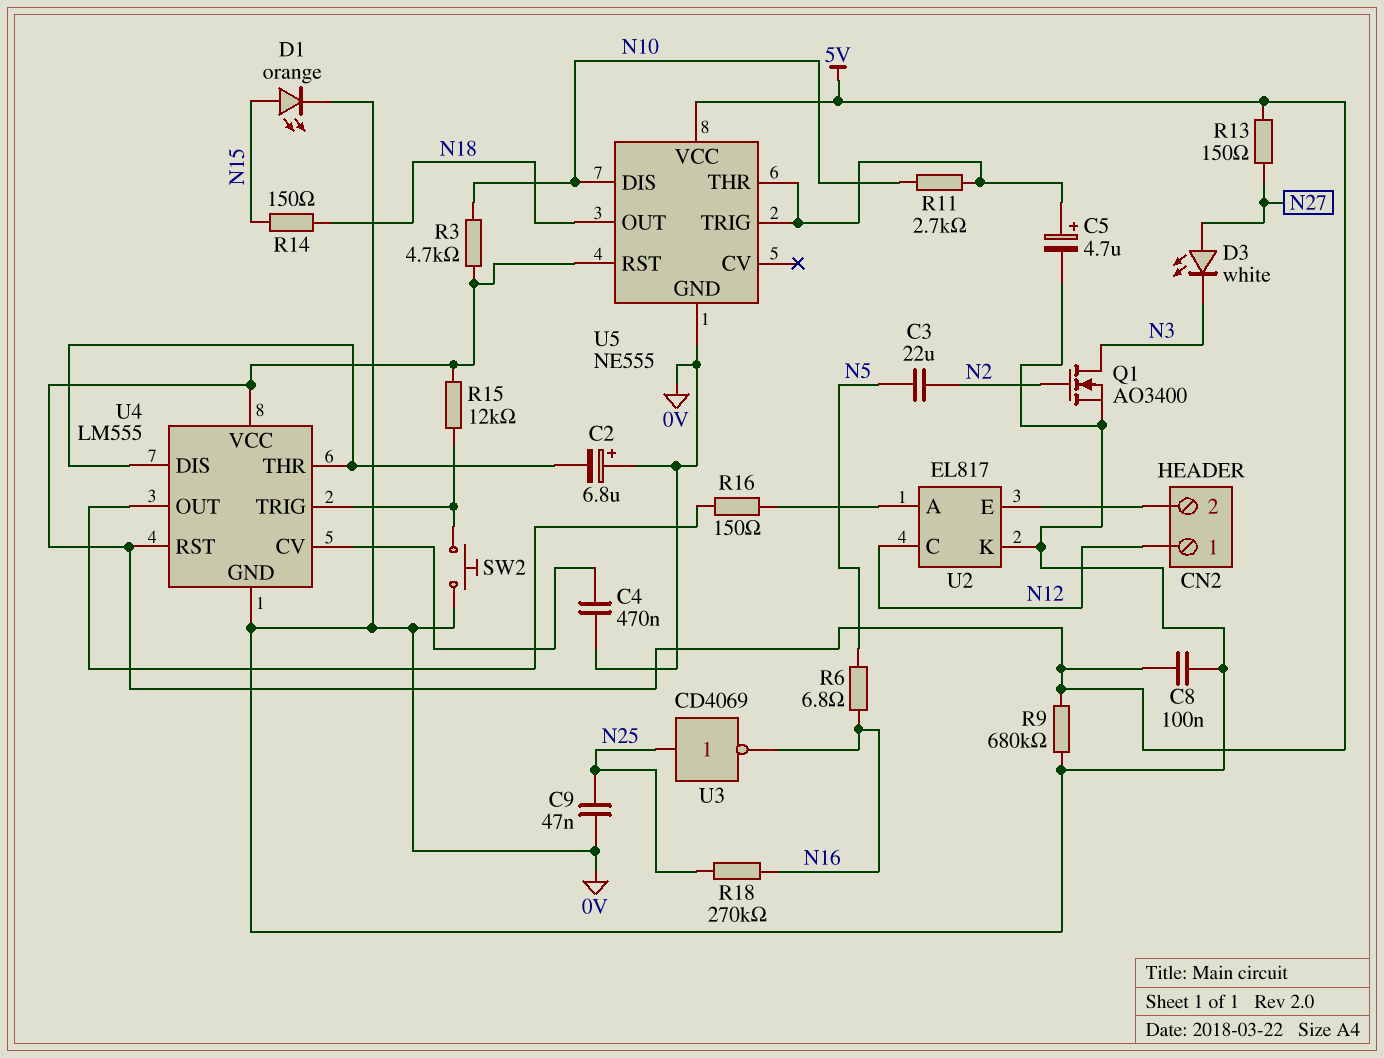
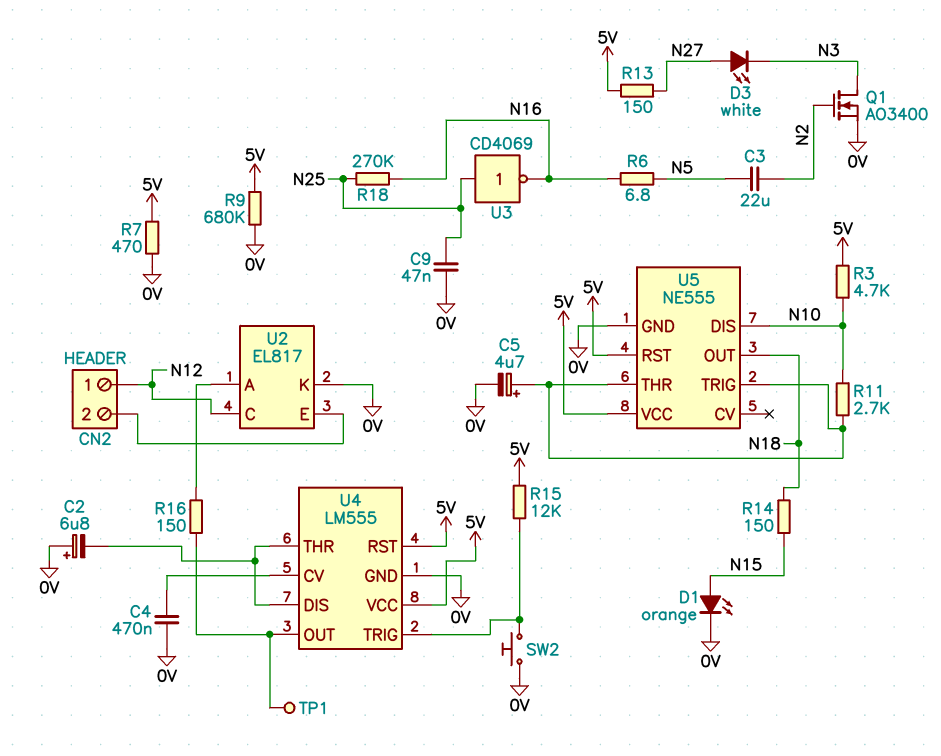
C8: 100nF (0V, 5V) -> none
R7: none -> 470 (0V, 5V)
TP1: none -> test point (U4/OUT)

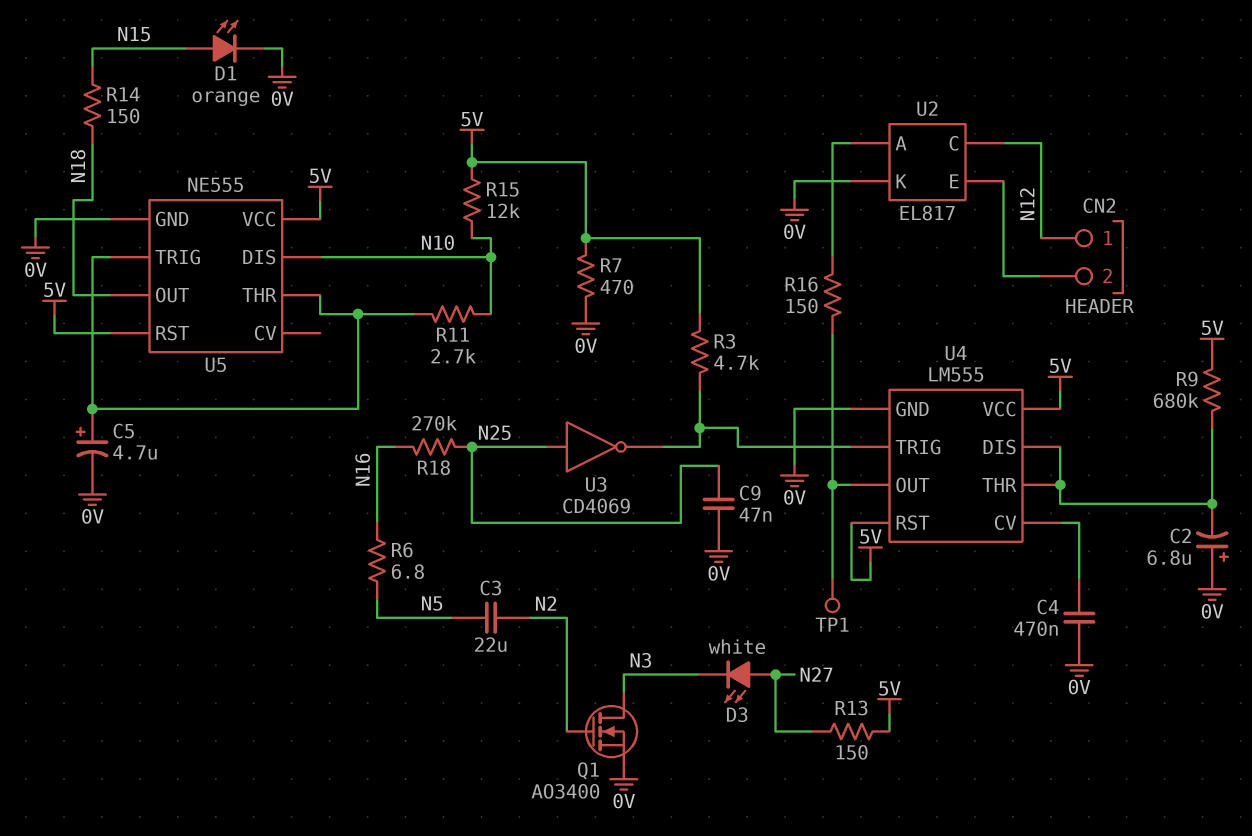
R3: 4.7k (5V, N10) -> 4.7k (5V, U4/TRIG)
R9: 680k (0V, 5V) -> 680k (5V, U4/DIS)
R15: 12k (5V, U4/TRIG) -> 12k (5V, N10)
SW2: button (0V, U4/TRIG) -> none
U3: NOT CD4069 (in N25, out N16) -> NOT CD4069 (in N25, out U4/TRIG)

